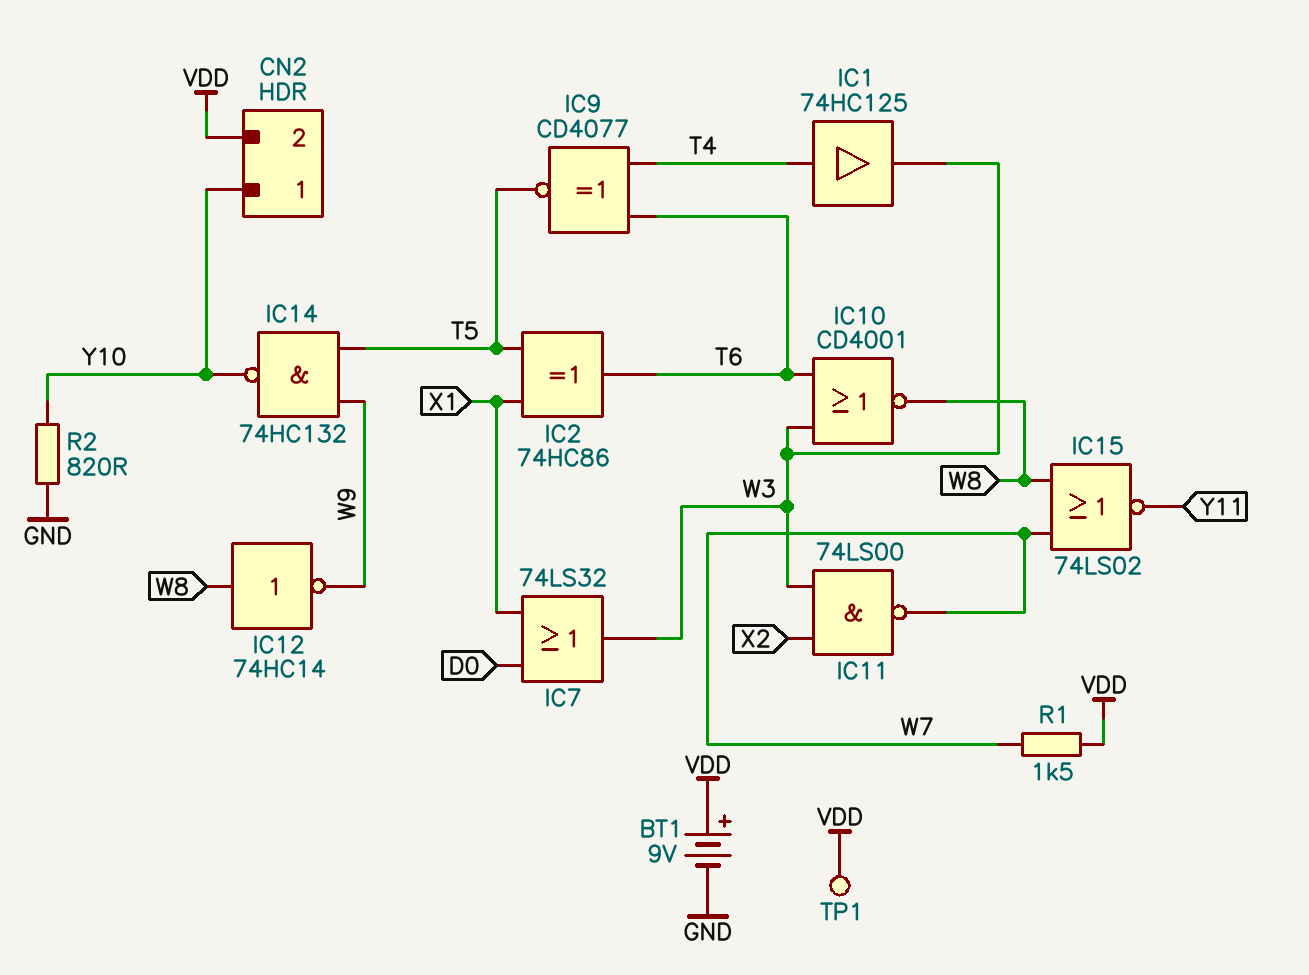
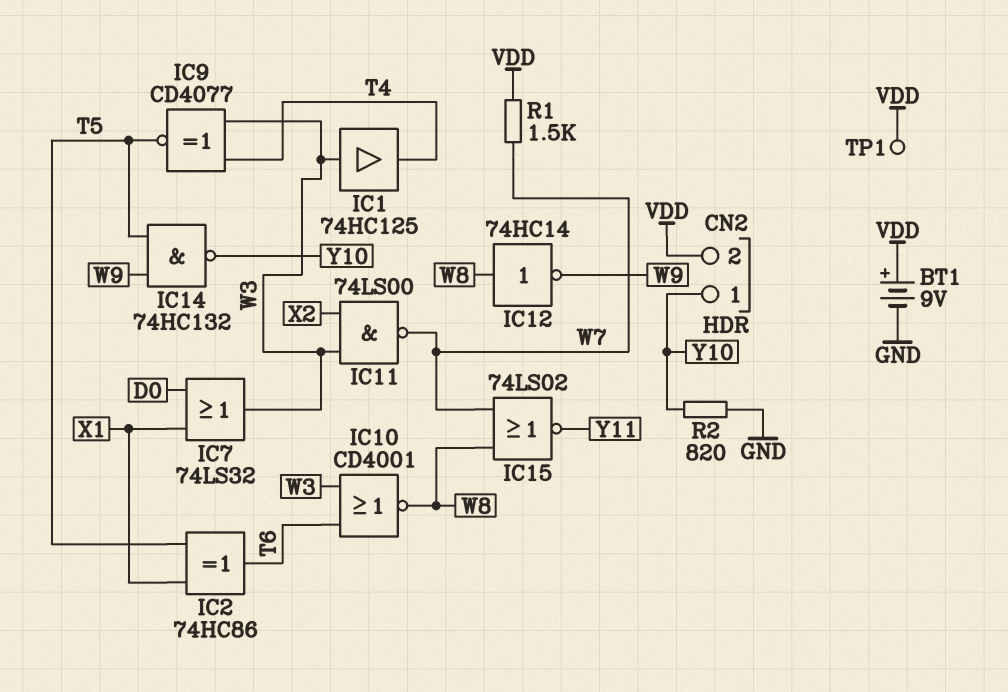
IC1: buffer 74HC125 (in T4, out W3) -> buffer 74HC125 (in W3, out T4)
IC9: XNOR CD4077 (in T4, in T6, out T5) -> XNOR CD4077 (in T4, in W3, out T5)

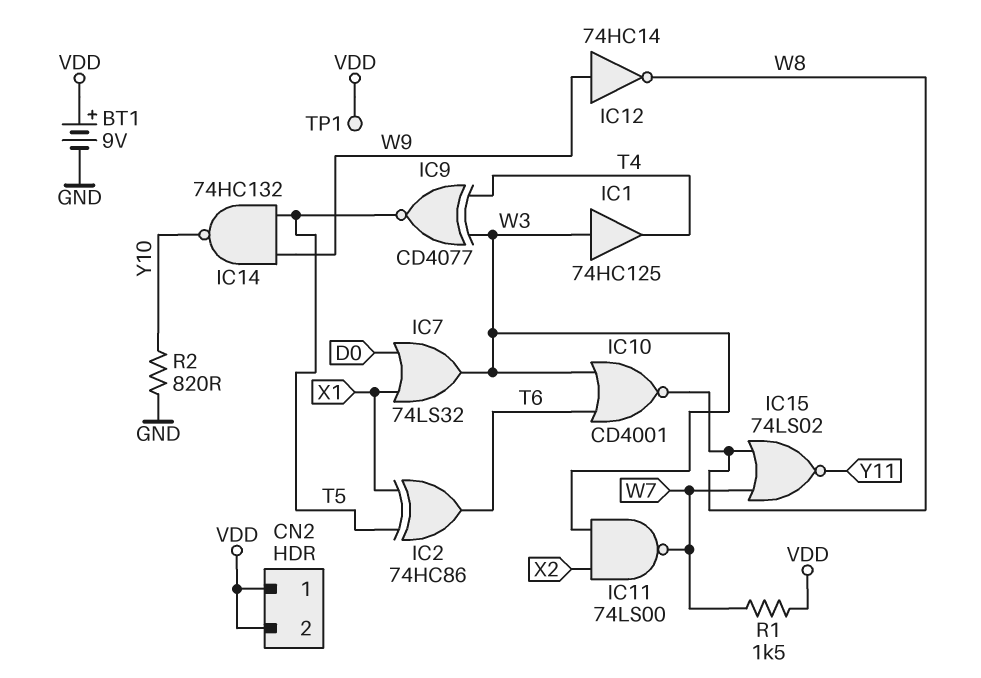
CN2 pin 1: Y10 -> VDD
IC12: NOT 74HC14 (in W8, out W9) -> NOT 74HC14 (in W9, out W8)

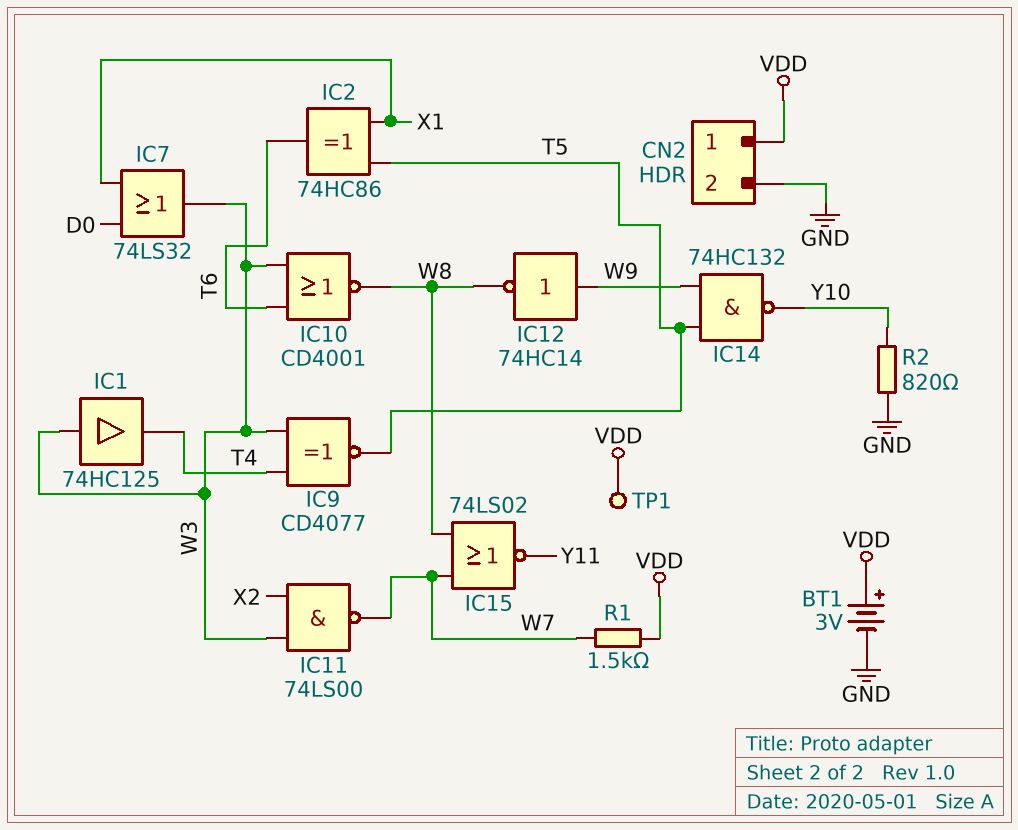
BT1: 9V (plus VDD, minus GND) -> 3V (plus VDD, minus GND)
CN2 pin 2: VDD -> GND

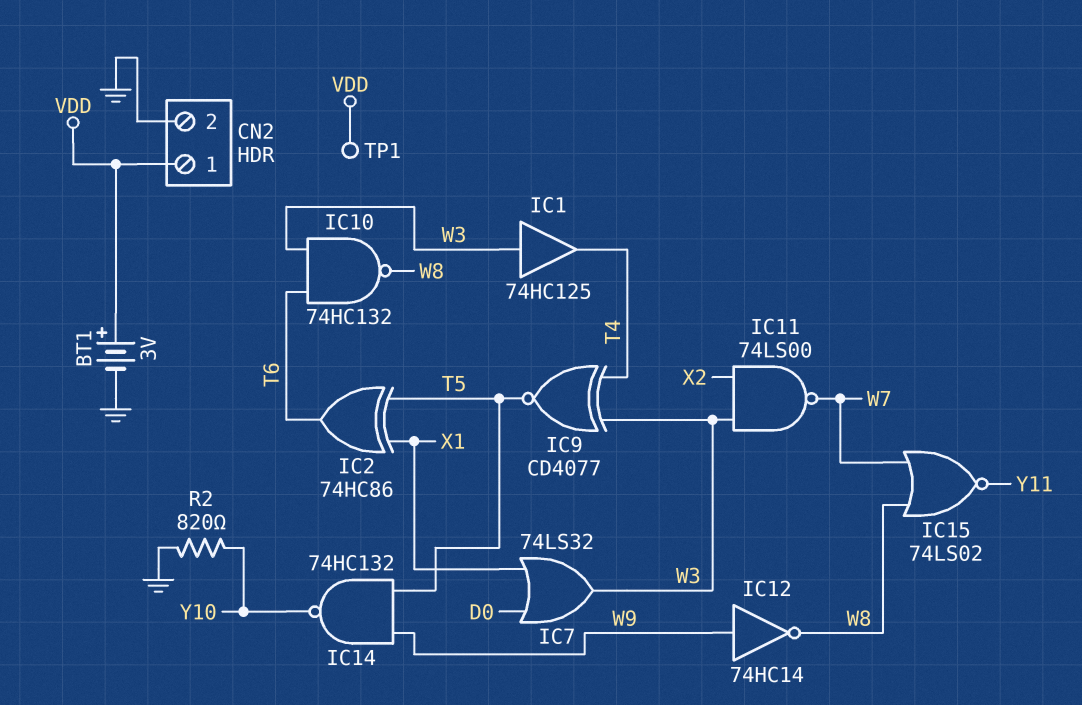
IC10: NOR CD4001 (in T6, in W3, out W8) -> NAND 74HC132 (in T6, in W3, out W8)
R1: 1.5k (VDD, W7) -> none

